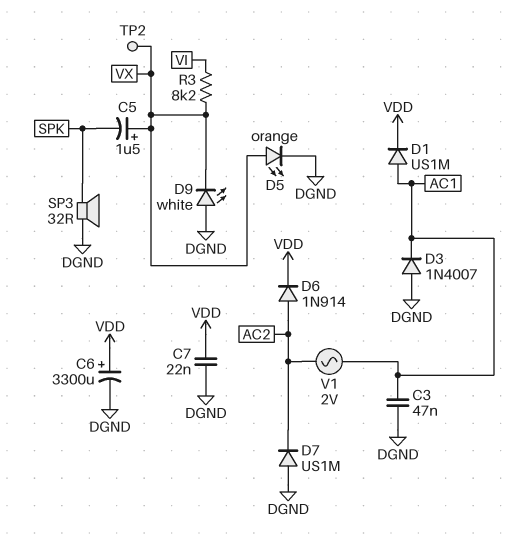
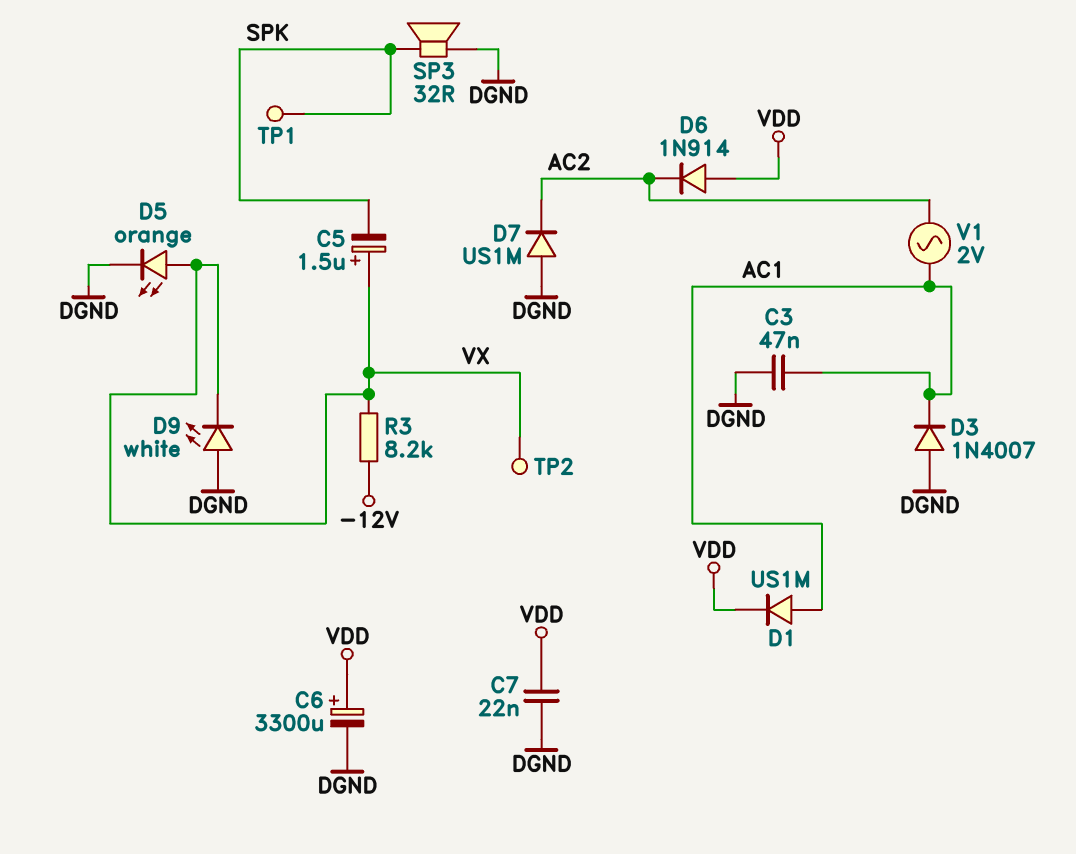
D6: diode 1N914 (A AC2, K VDD) -> diode 1N914 (A VDD, K AC2)
R3: 8.2k (VI, VX) -> 8.2k (-12V, VX)
TP1: none -> test point (SPK)

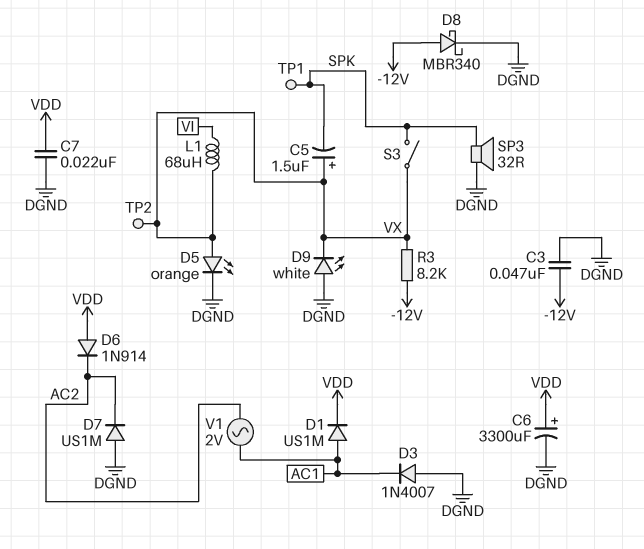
C3: 47nF (AC1, DGND) -> 47nF (-12V, DGND)
D8: none -> schottky MBR340 (A -12V, K DGND)
L1: none -> 68uH (VI, VX)
S3: none -> switch (SPK, VX)

